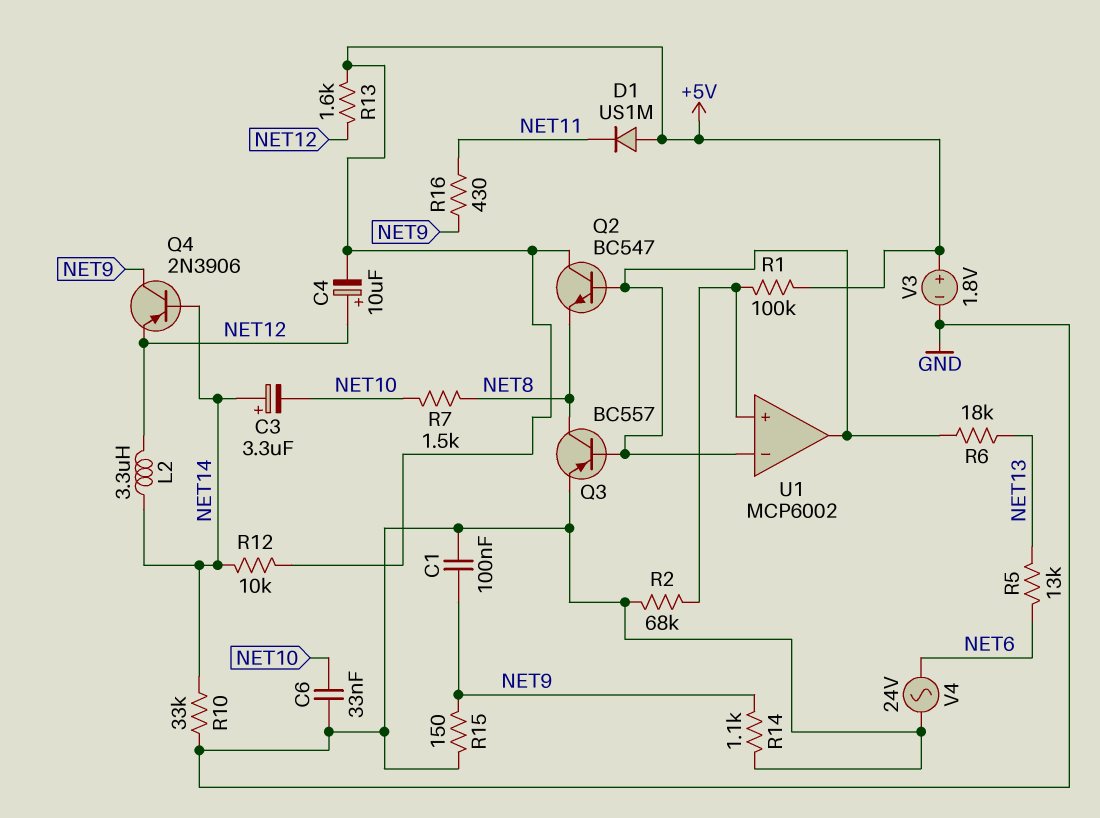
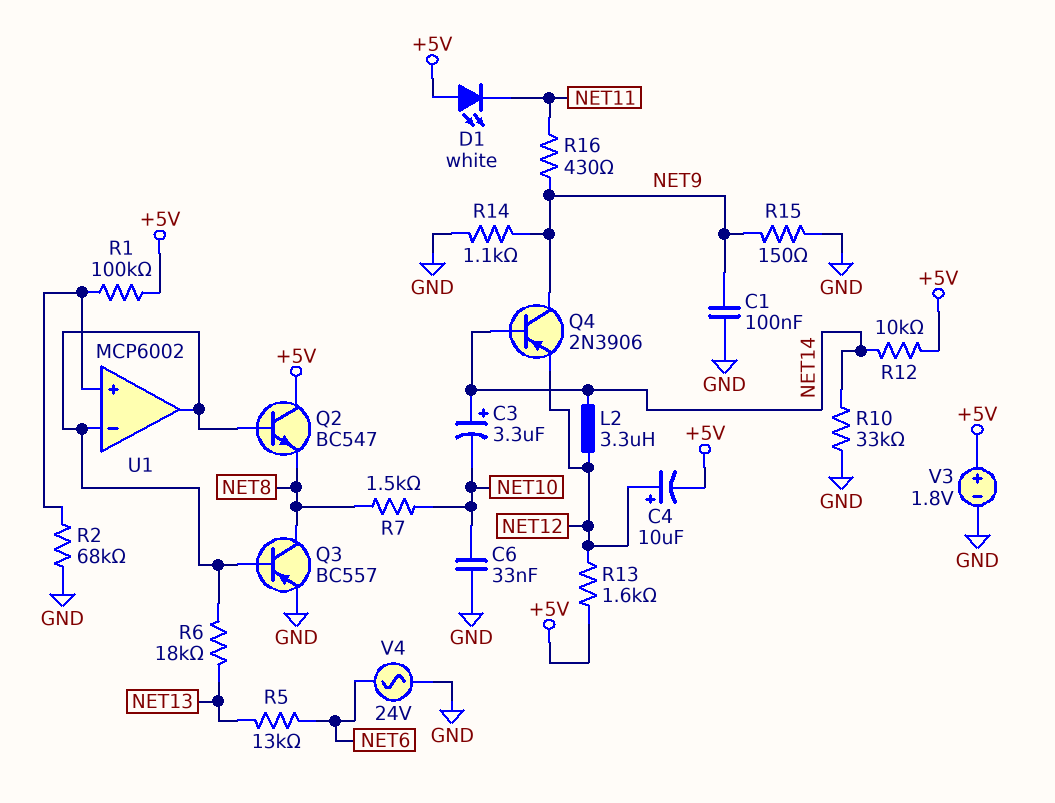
D1: diode US1M (A +5V, K NET11) -> LED white (A +5V, K NET11)

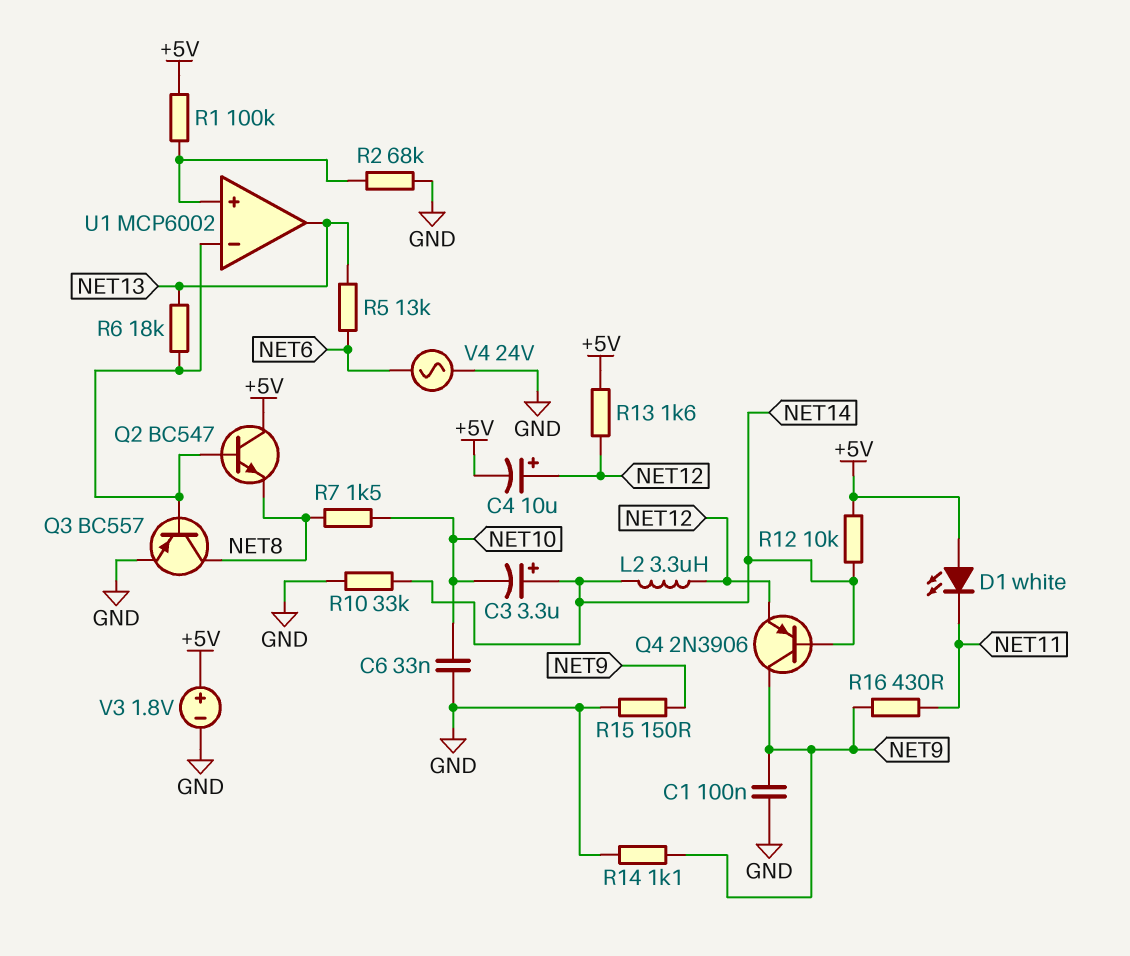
U1 pin out: U1/in- -> NET13

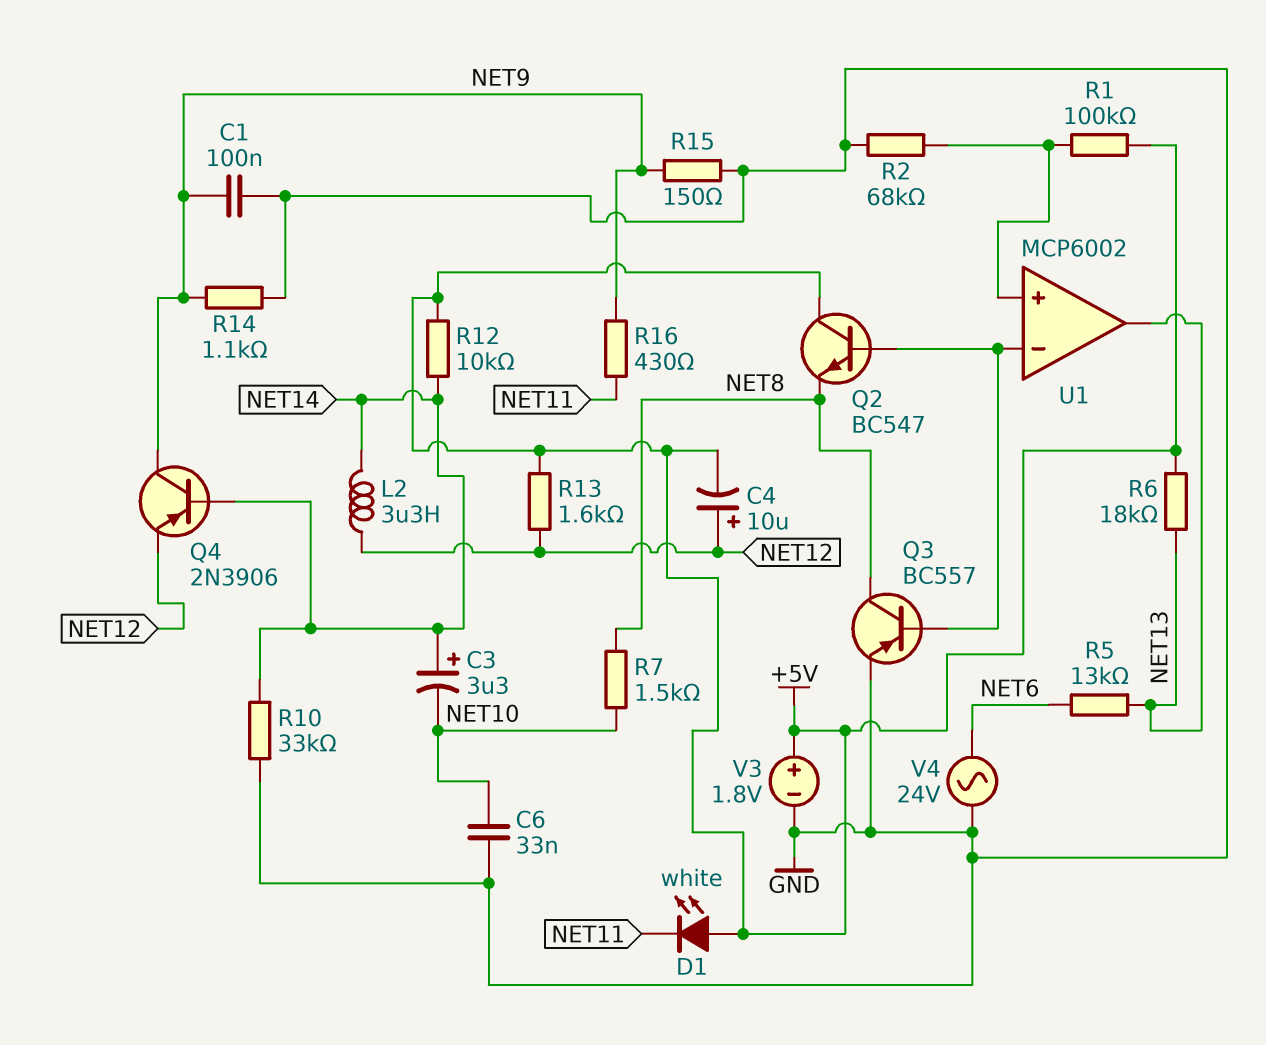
R6: 18k (NET13, U1/in-) -> 18k (+5V, NET13)

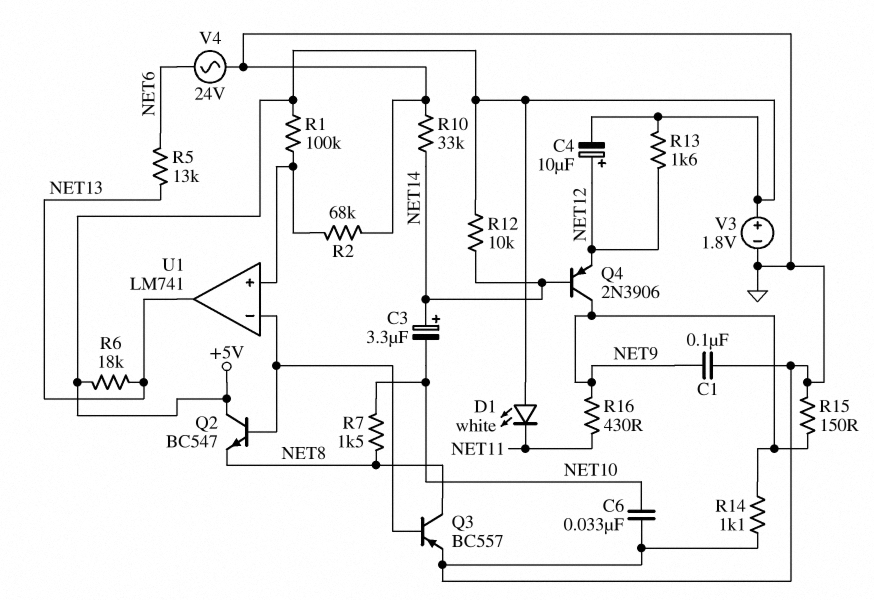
L2: 3.3uH (NET12, NET14) -> none
U1: MCP6002 -> LM741

